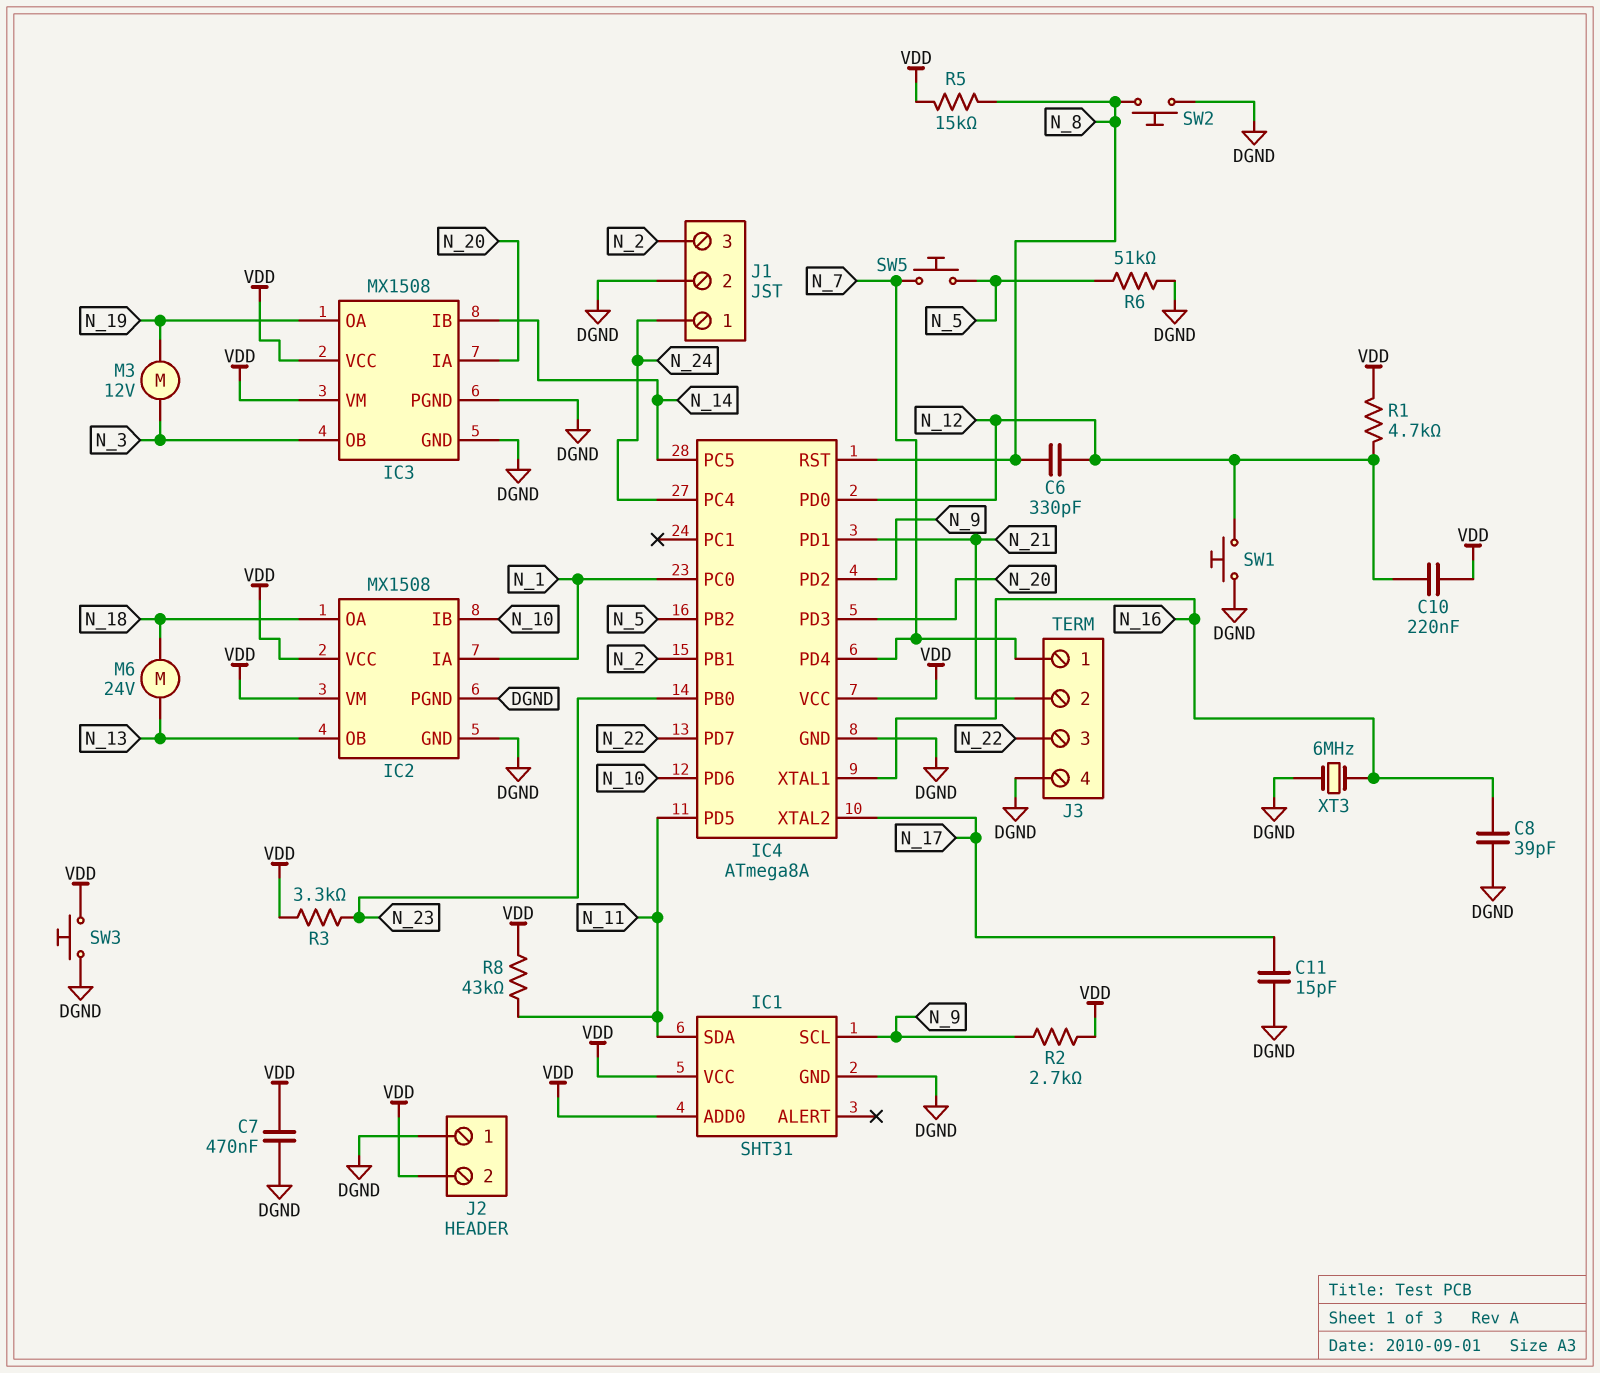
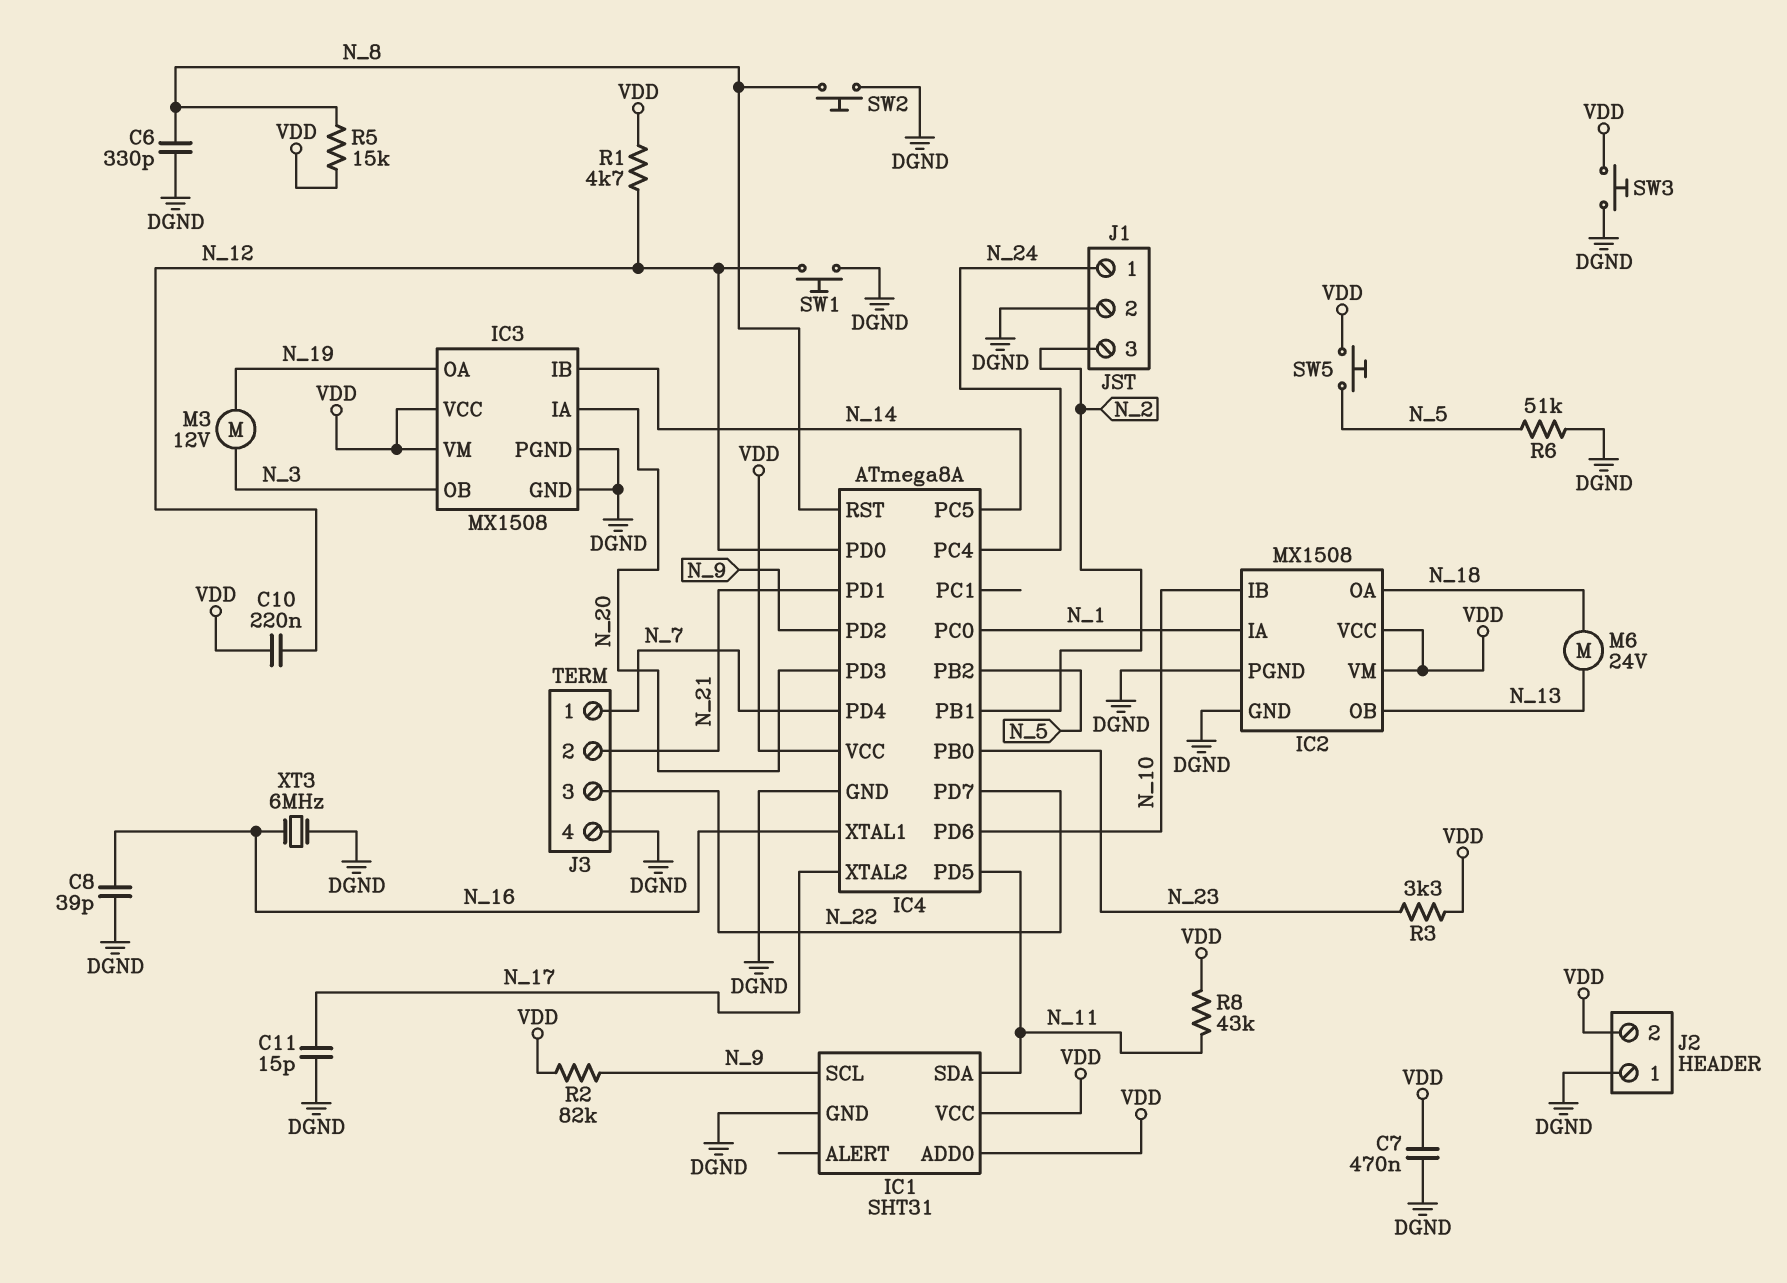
C6: 330pF (N_8, N_12) -> 330pF (DGND, N_8)
R2: 2.7k (N_9, VDD) -> 82k (N_9, VDD)
SW5: button (N_5, N_7) -> button (N_5, VDD)

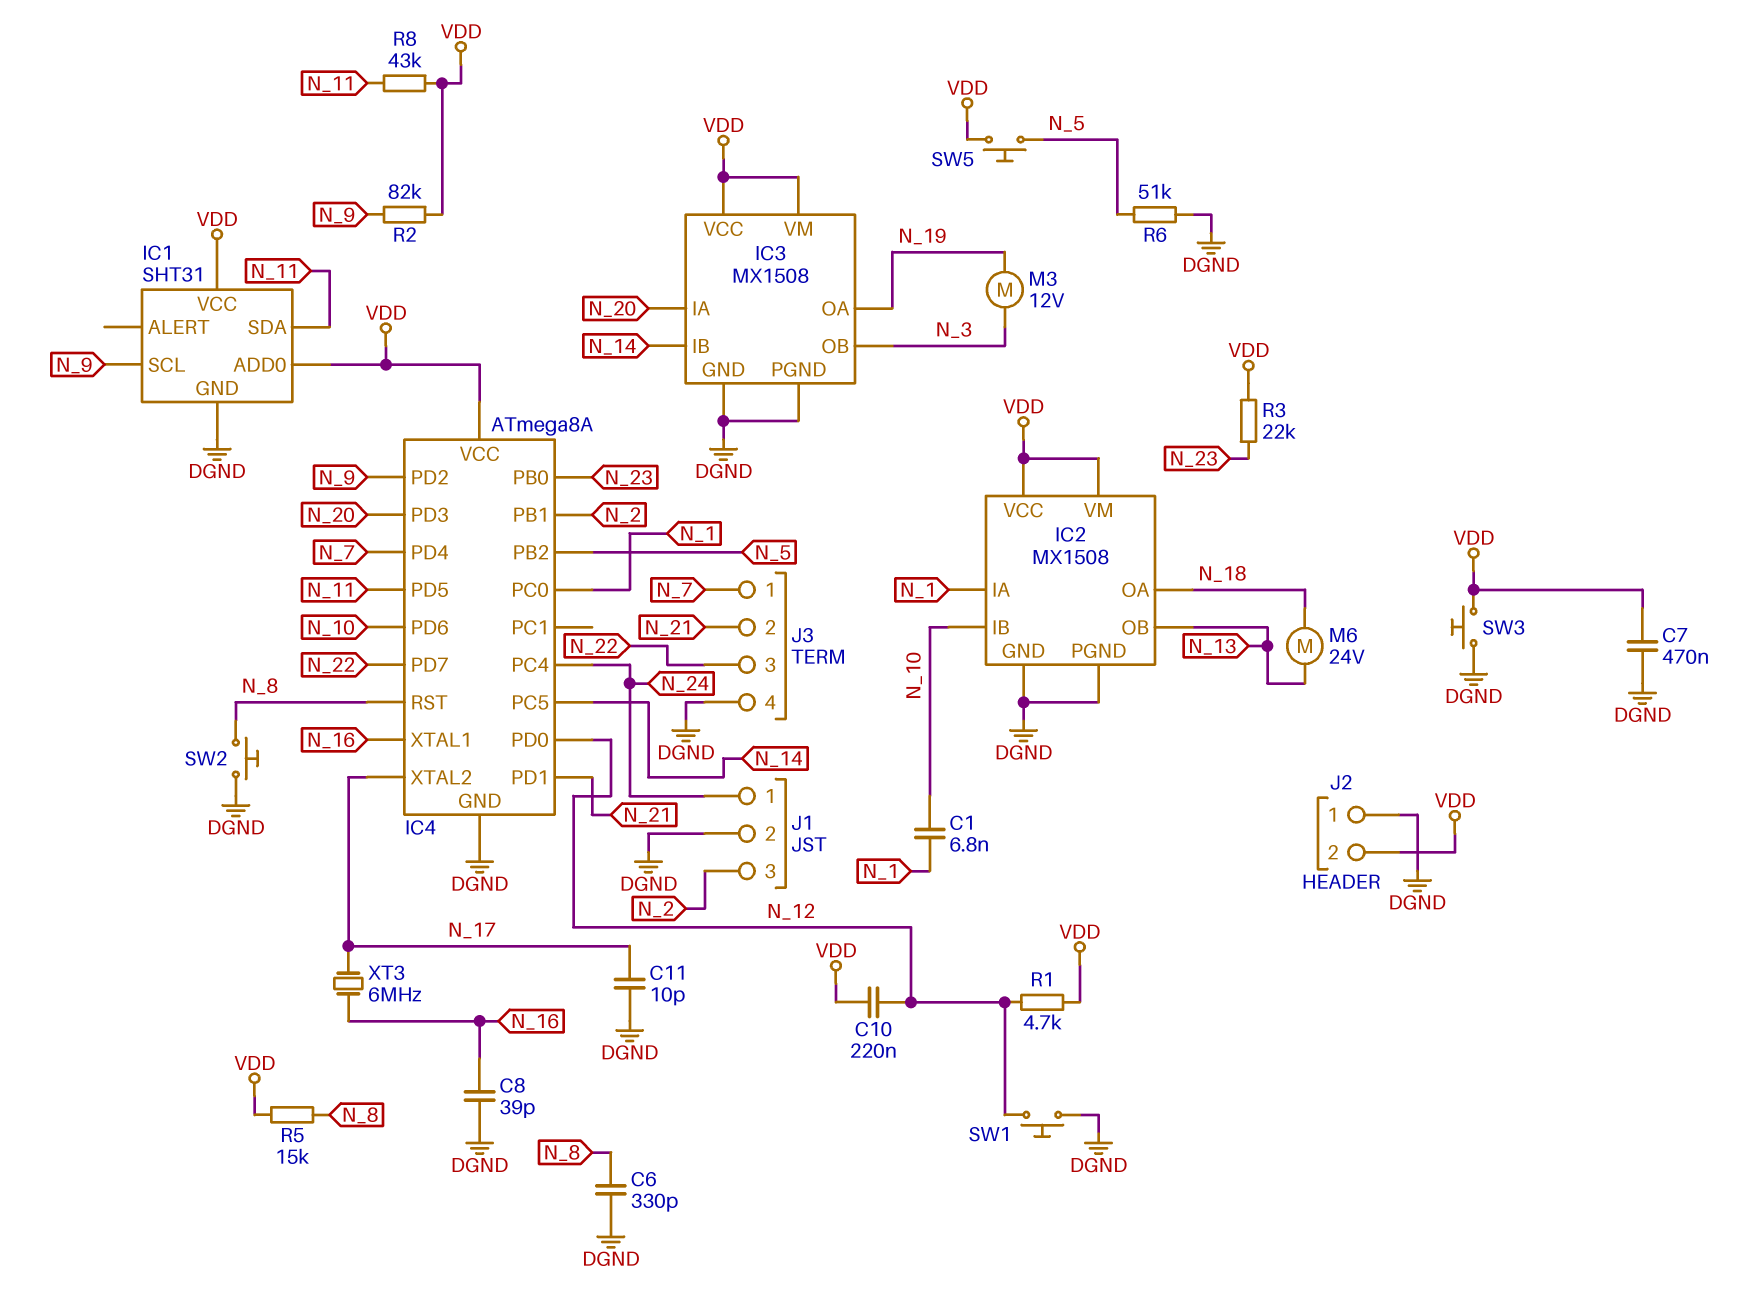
C1: none -> 6.8nF (N_1, N_10)
C11: 15pF (DGND, N_17) -> 10pF (DGND, N_17)
R3: 3.3k (N_23, VDD) -> 22k (N_23, VDD)
XT3: 6MHz (DGND, N_16) -> 6MHz (N_16, N_17)

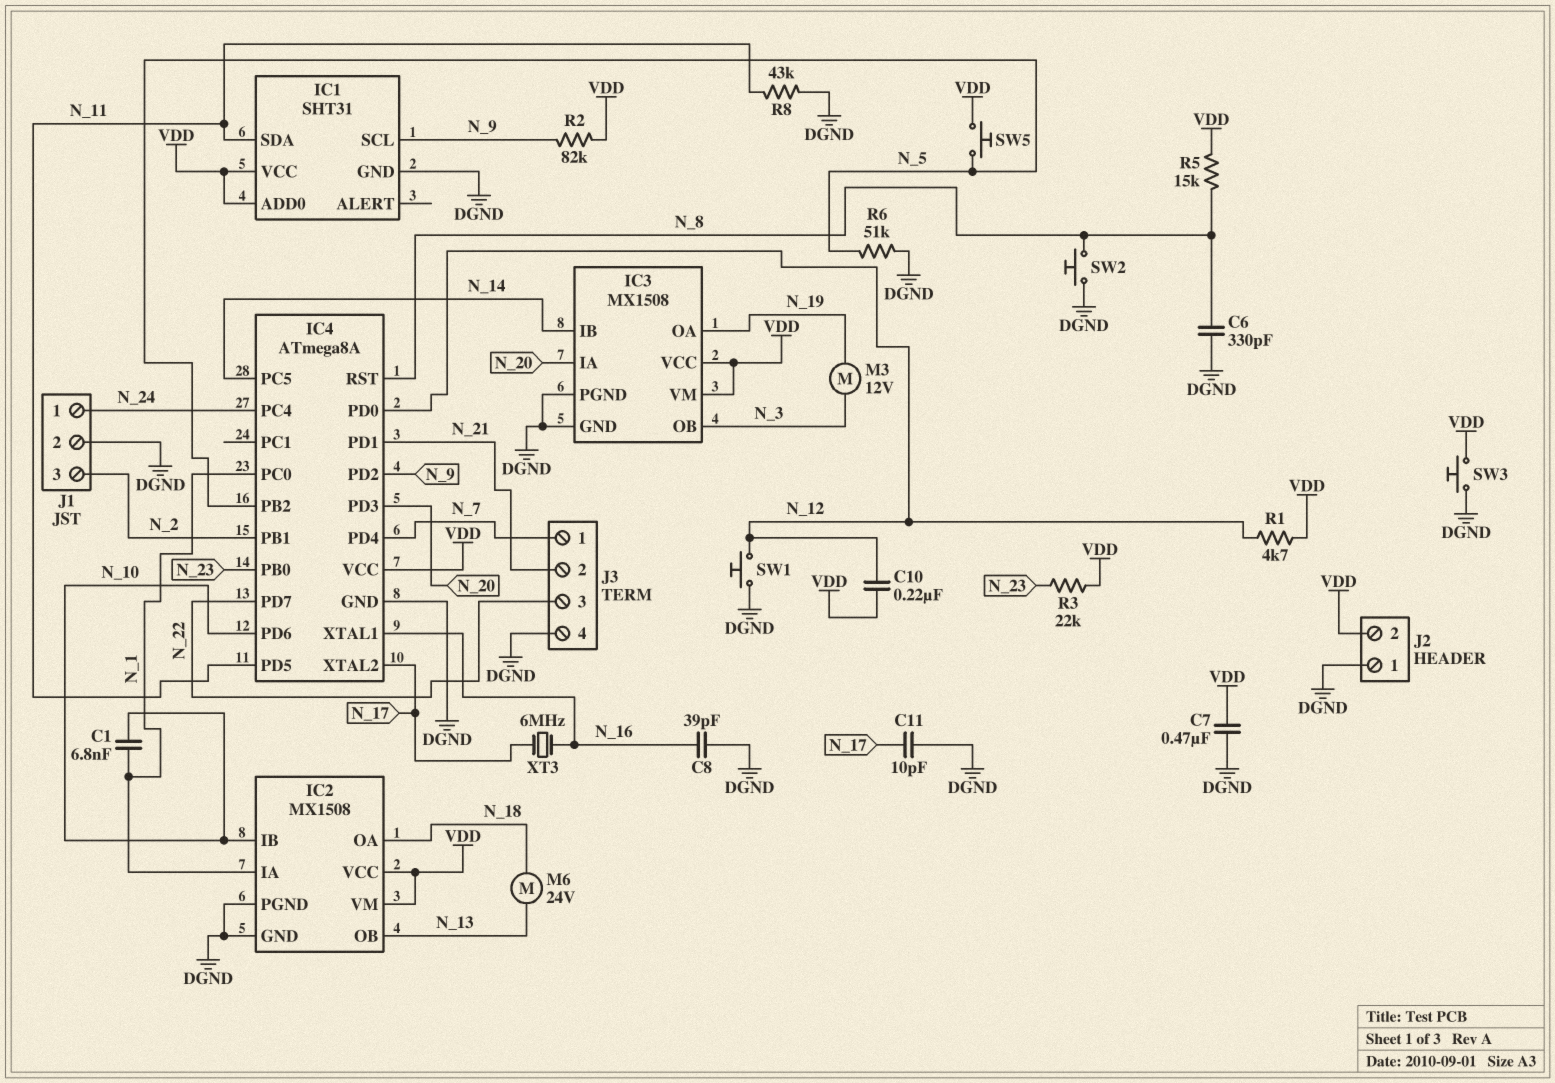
R8: 43k (N_11, VDD) -> 43k (DGND, N_11)

